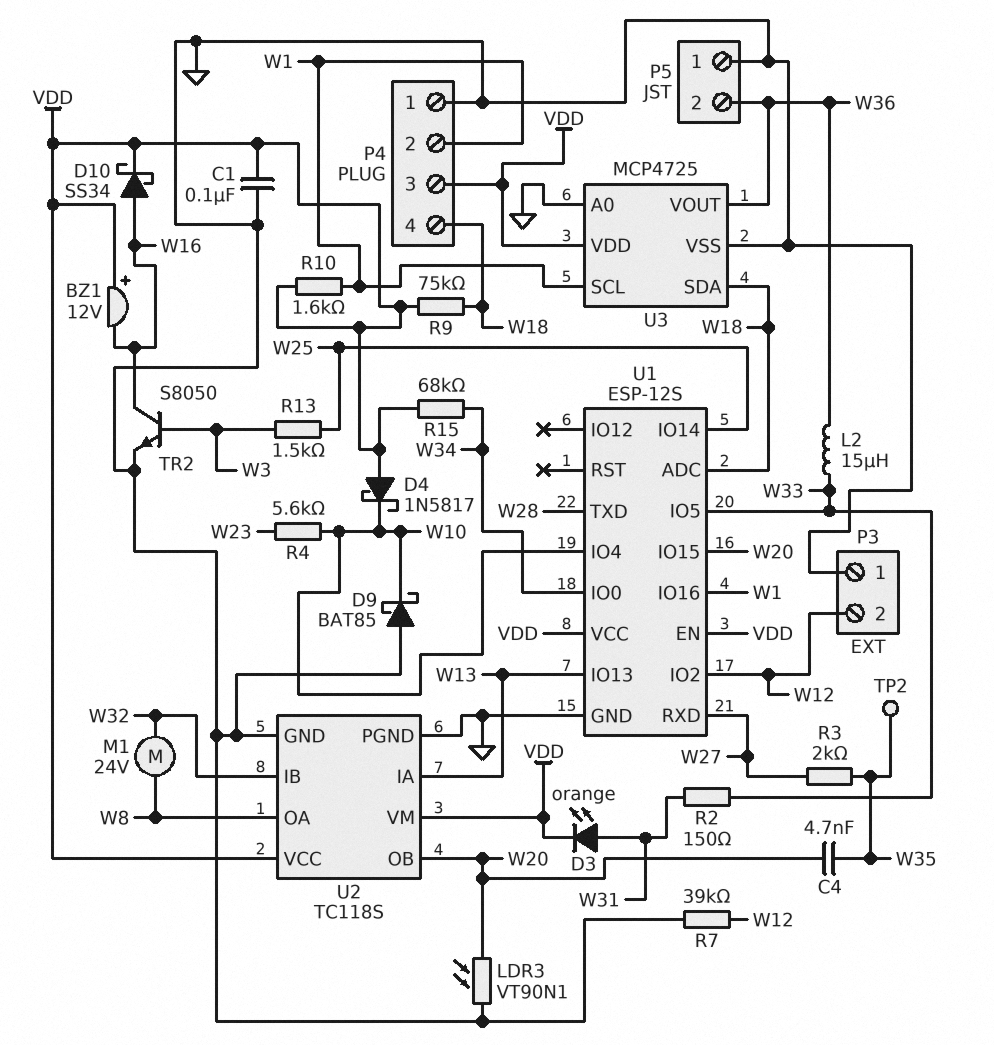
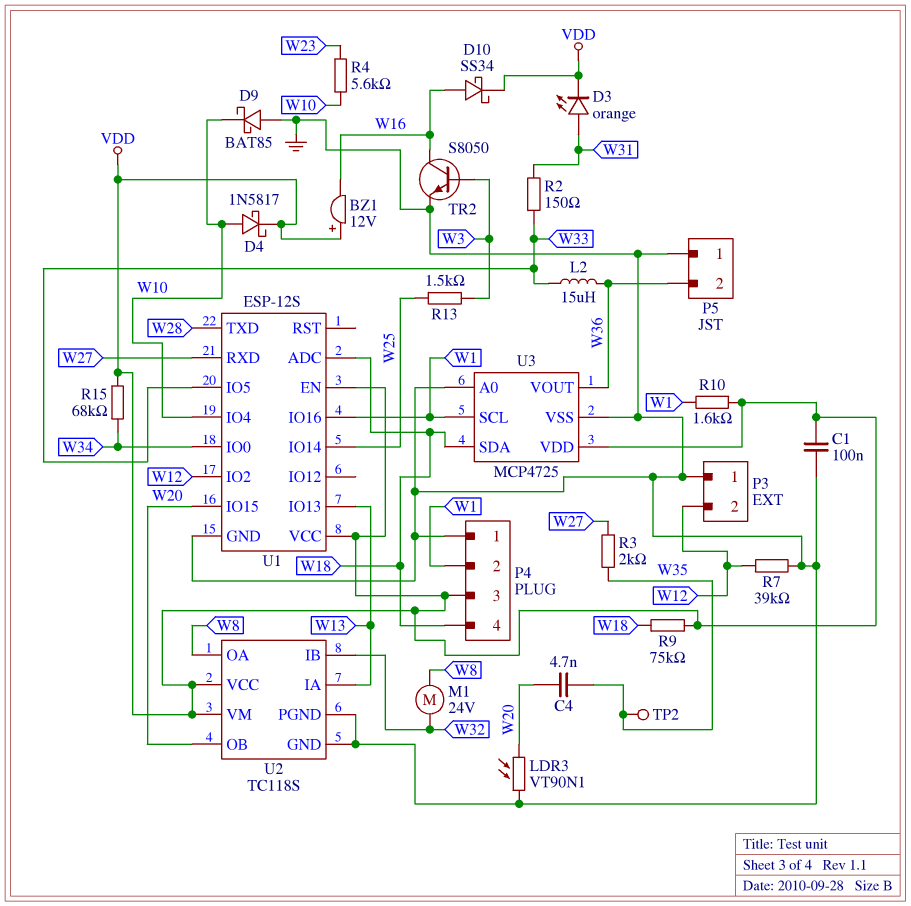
D4: schottky 1N5817 (A VDD, K W10) -> schottky 1N5817 (A W10, K VDD)

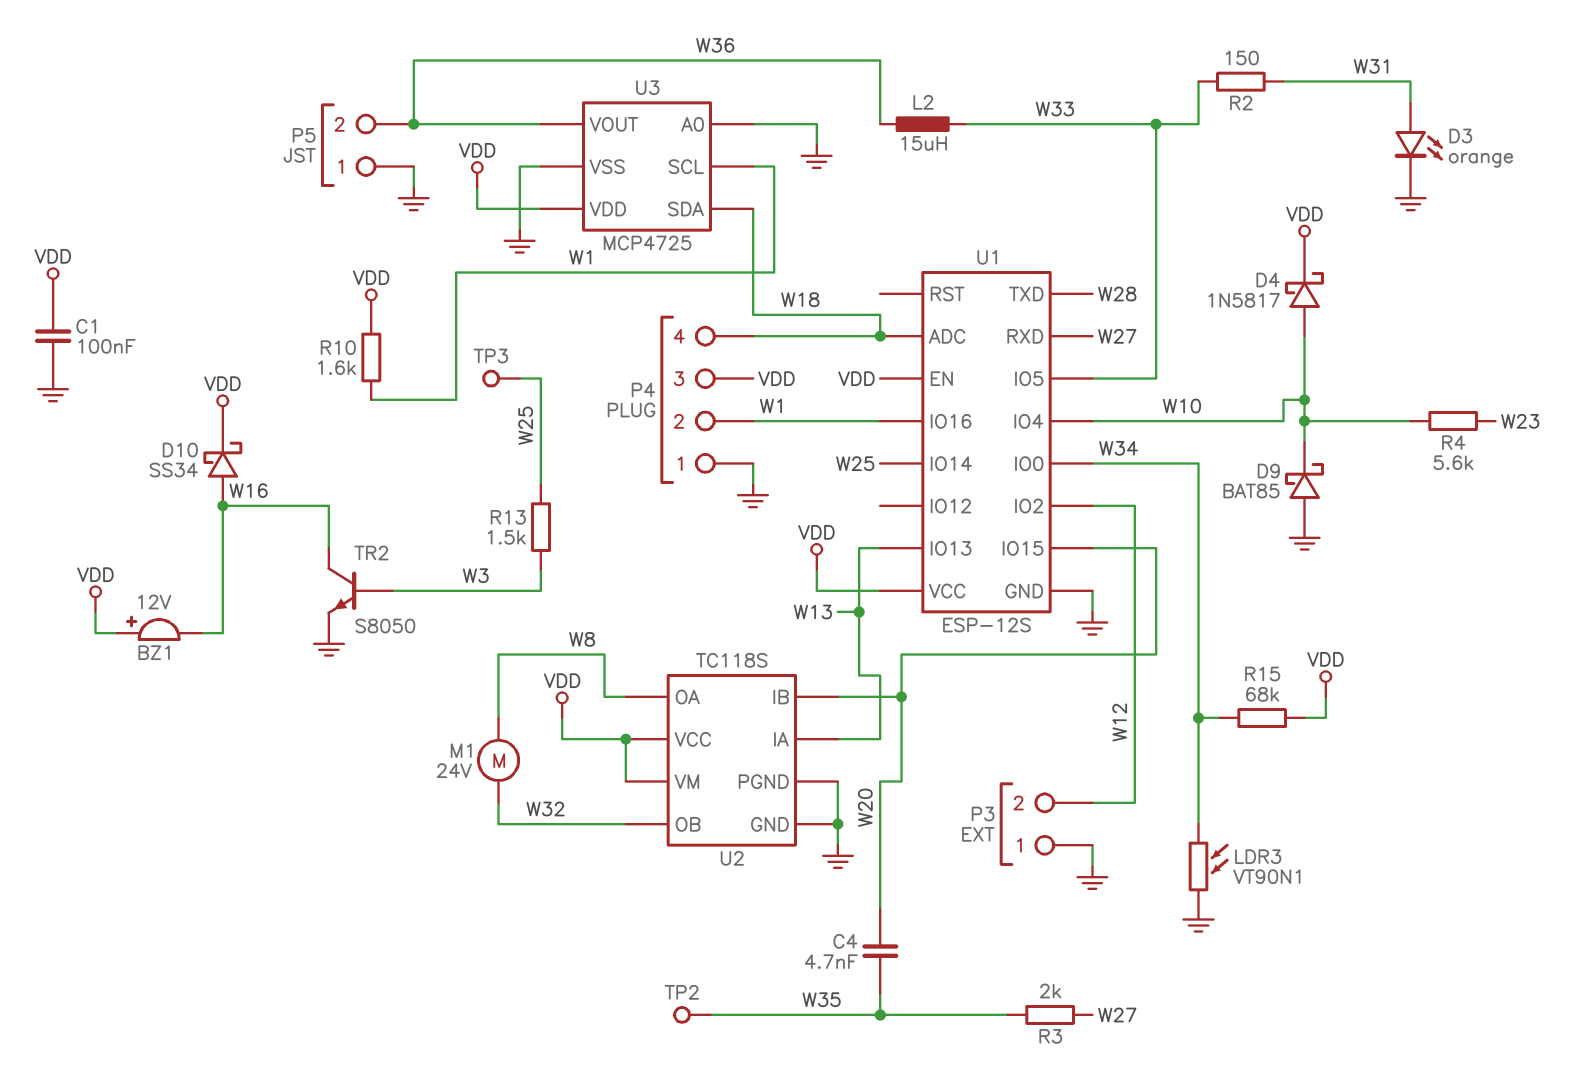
D3: LED orange (A W31, K VDD) -> LED orange (A W31, K GND)
LDR3: VT90N1 (GND, W20) -> VT90N1 (GND, W34)
R7: 39k (GND, W12) -> none
R9: 75k (VDD, W18) -> none
TP3: none -> test point (W25)
U2 pin IB: W32 -> W20
U2 pin OB: W20 -> W32

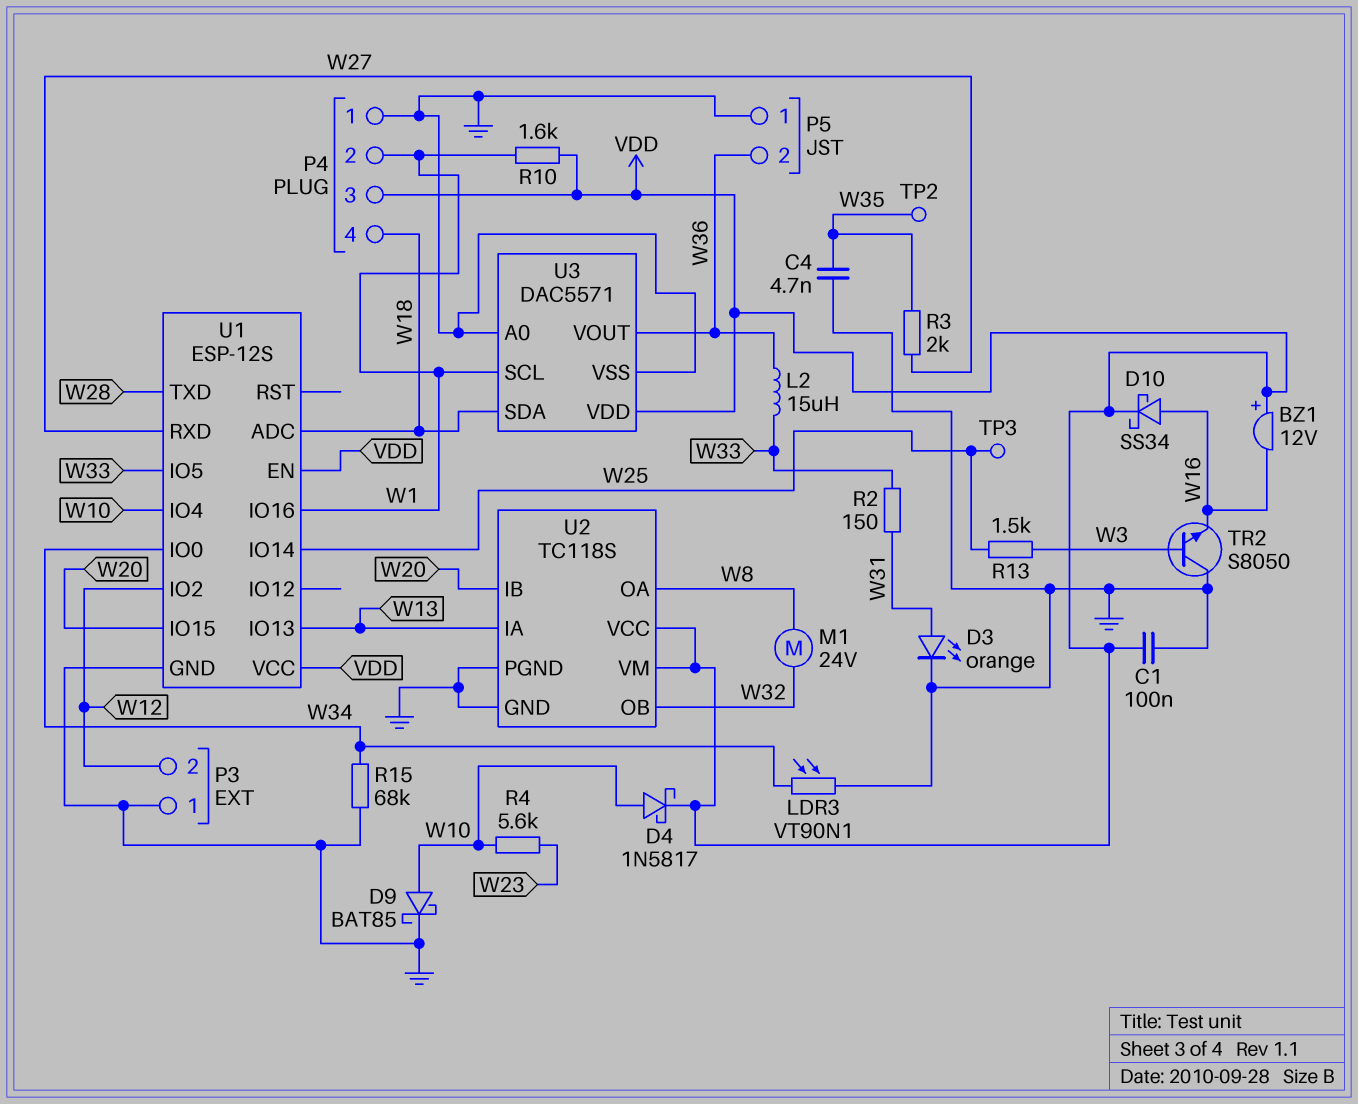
C4: 4.7nF (W20, W35) -> 4.7nF (GND, W35)
D9: schottky BAT85 (A GND, K W10) -> schottky BAT85 (A W10, K GND)
R15: 68k (VDD, W34) -> 68k (GND, W34)
TR2: NPN S8050 (B W3, C W16, E GND) -> NPN S8050 (B W3, C GND, E W16)
U3: MCP4725 -> DAC5571

